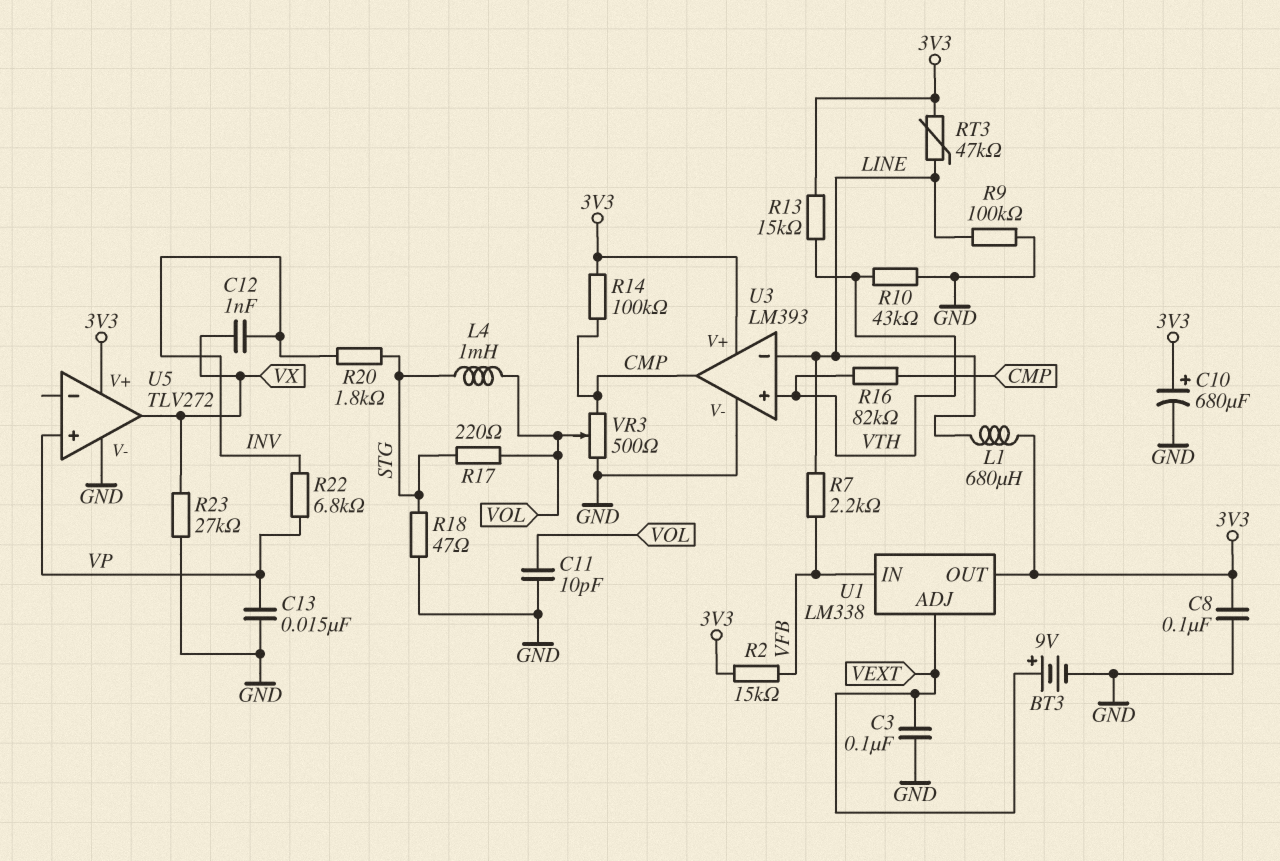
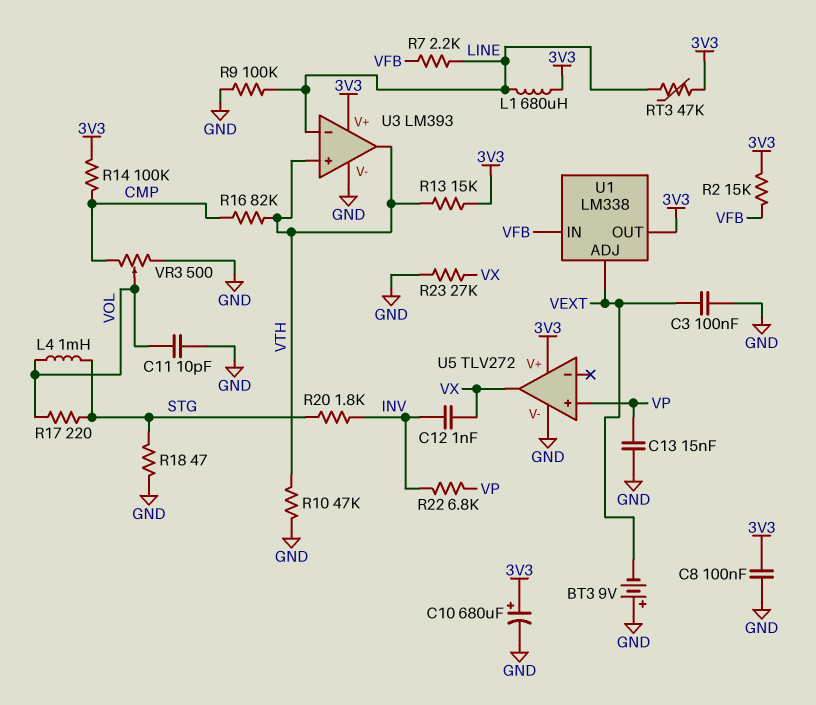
BT3: 9V (plus VEXT, minus GND) -> 9V (plus GND, minus VEXT)
R10: 43k (GND, VTH) -> 47k (GND, VTH)
U3 pin out: CMP -> VTH

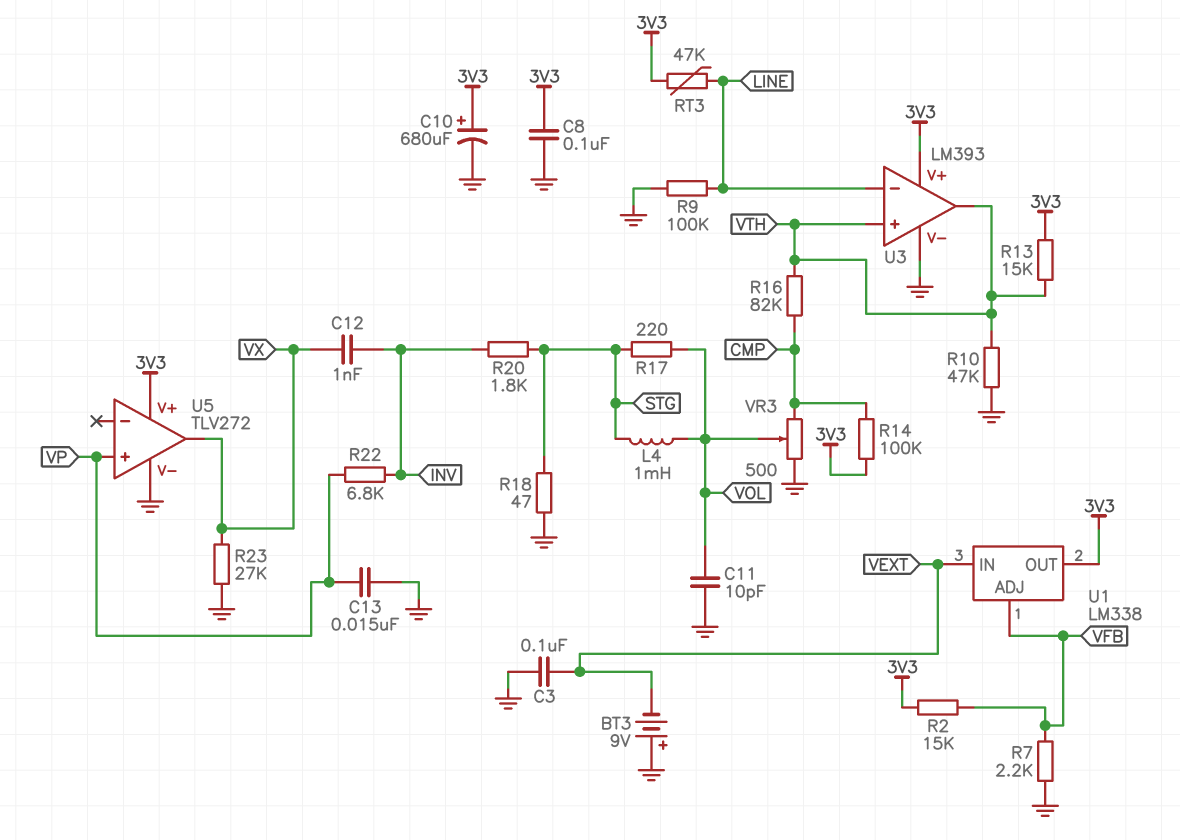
L1: 680uH (3V3, LINE) -> none
R7: 2.2k (LINE, VFB) -> 2.2k (GND, VFB)
U1 pin ADJ: VEXT -> VFB
U1 pin IN: VFB -> VEXT

